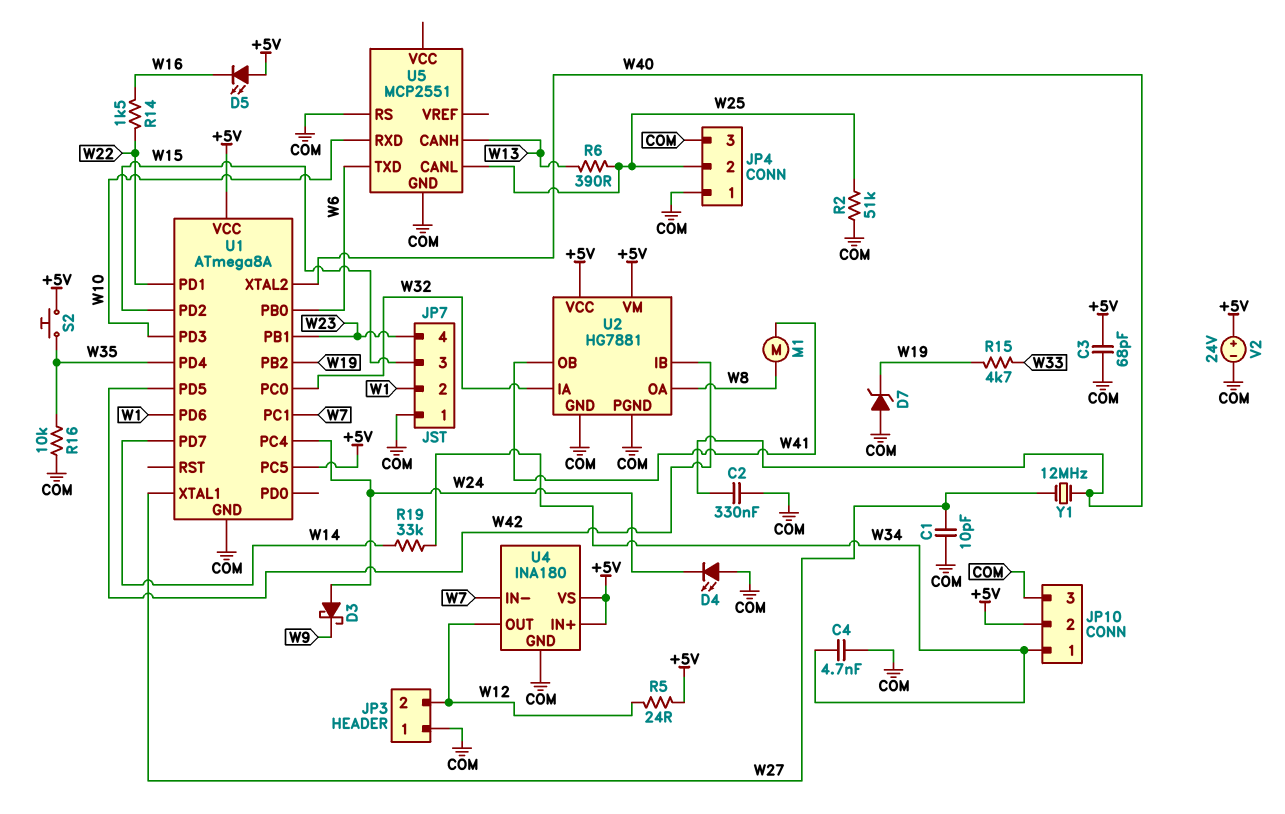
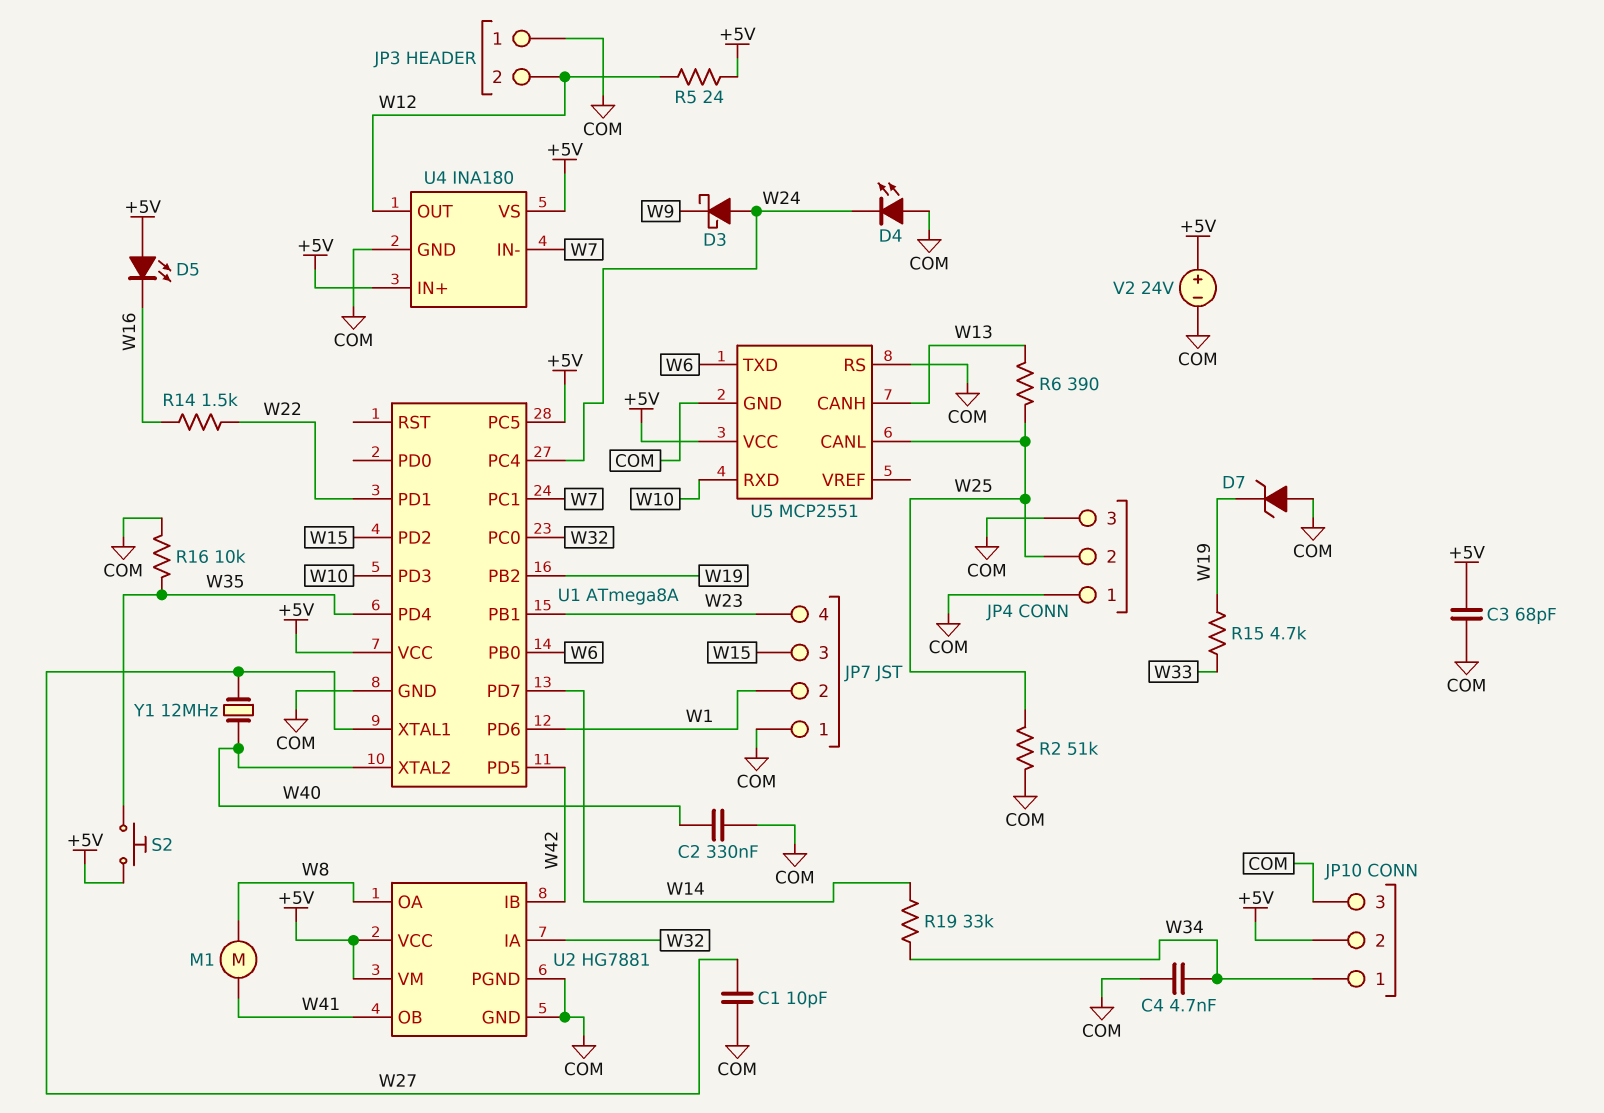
U5 pin VCC: none -> +5V

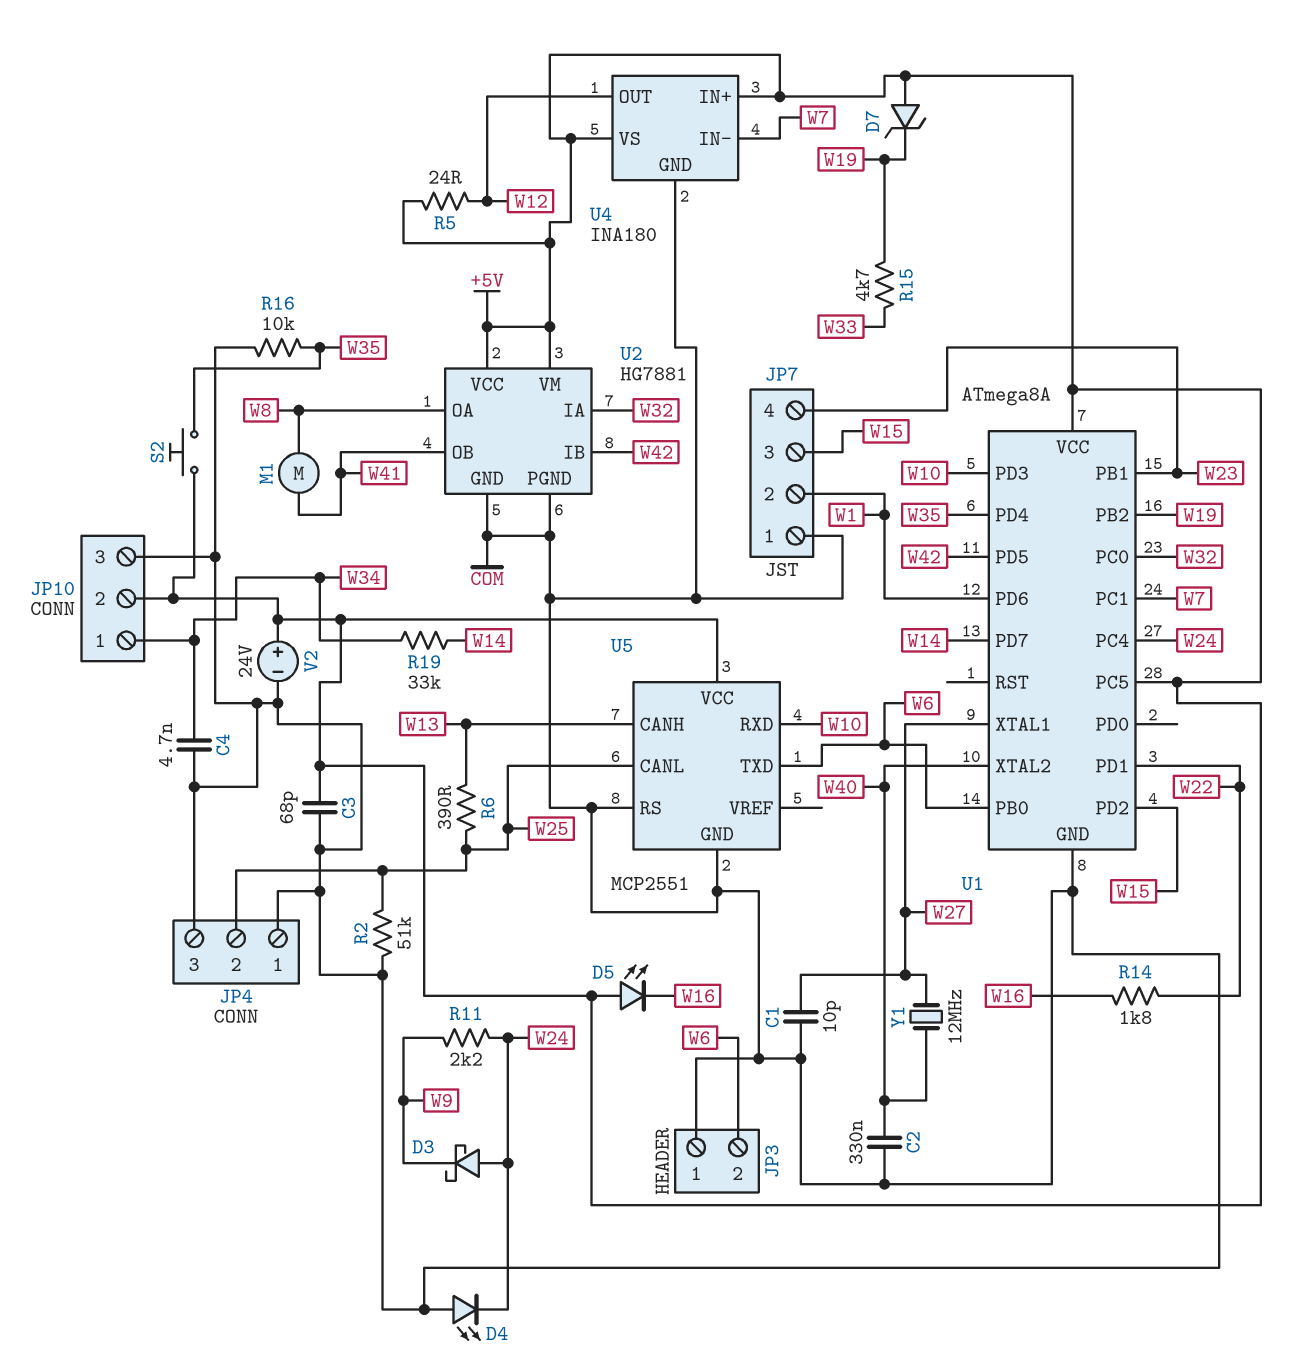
D7: zener (A COM, K W19) -> zener (A +5V, K W19)
JP3 pin 2: W12 -> W6
R11: none -> 2.2k (W9, W24)
R14: 1.5k (W16, W22) -> 1.8k (W16, W22)

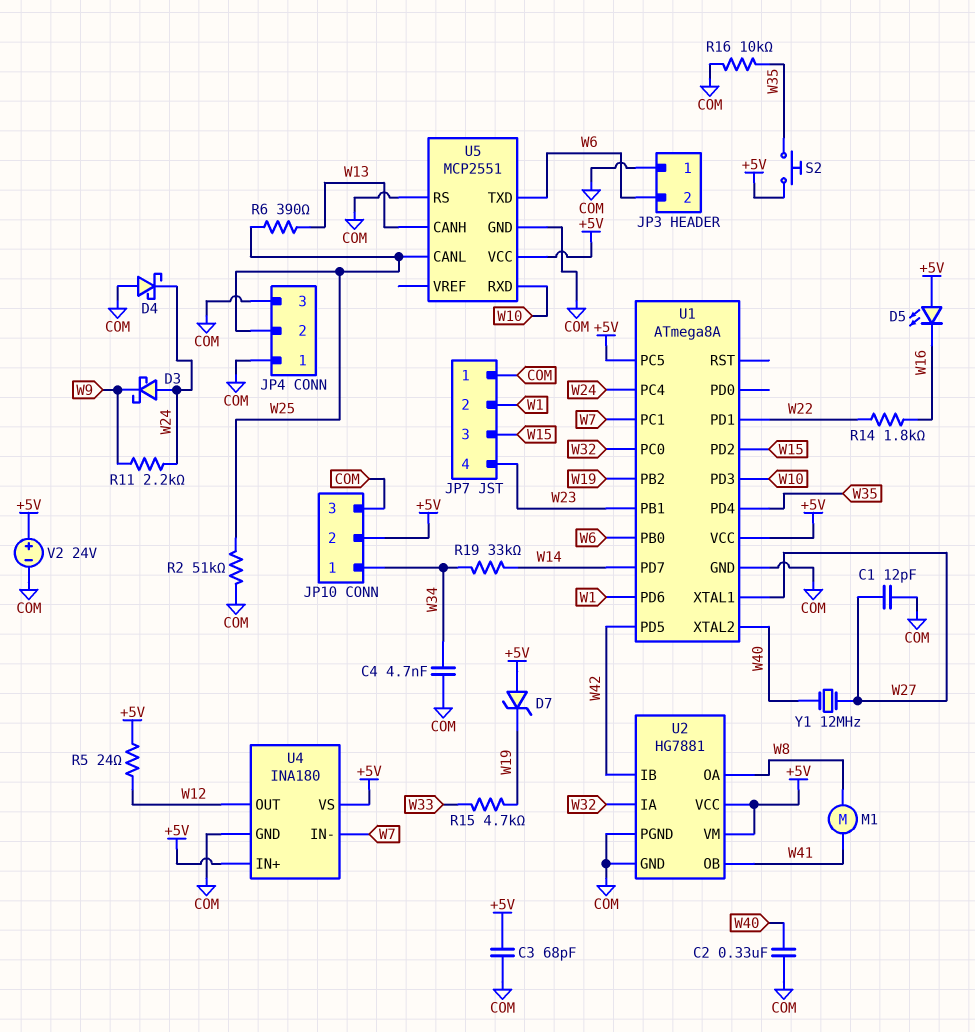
C1: 10pF (COM, W27) -> 12pF (COM, W27)
D4: LED (A COM, K W24) -> schottky (A COM, K W24)

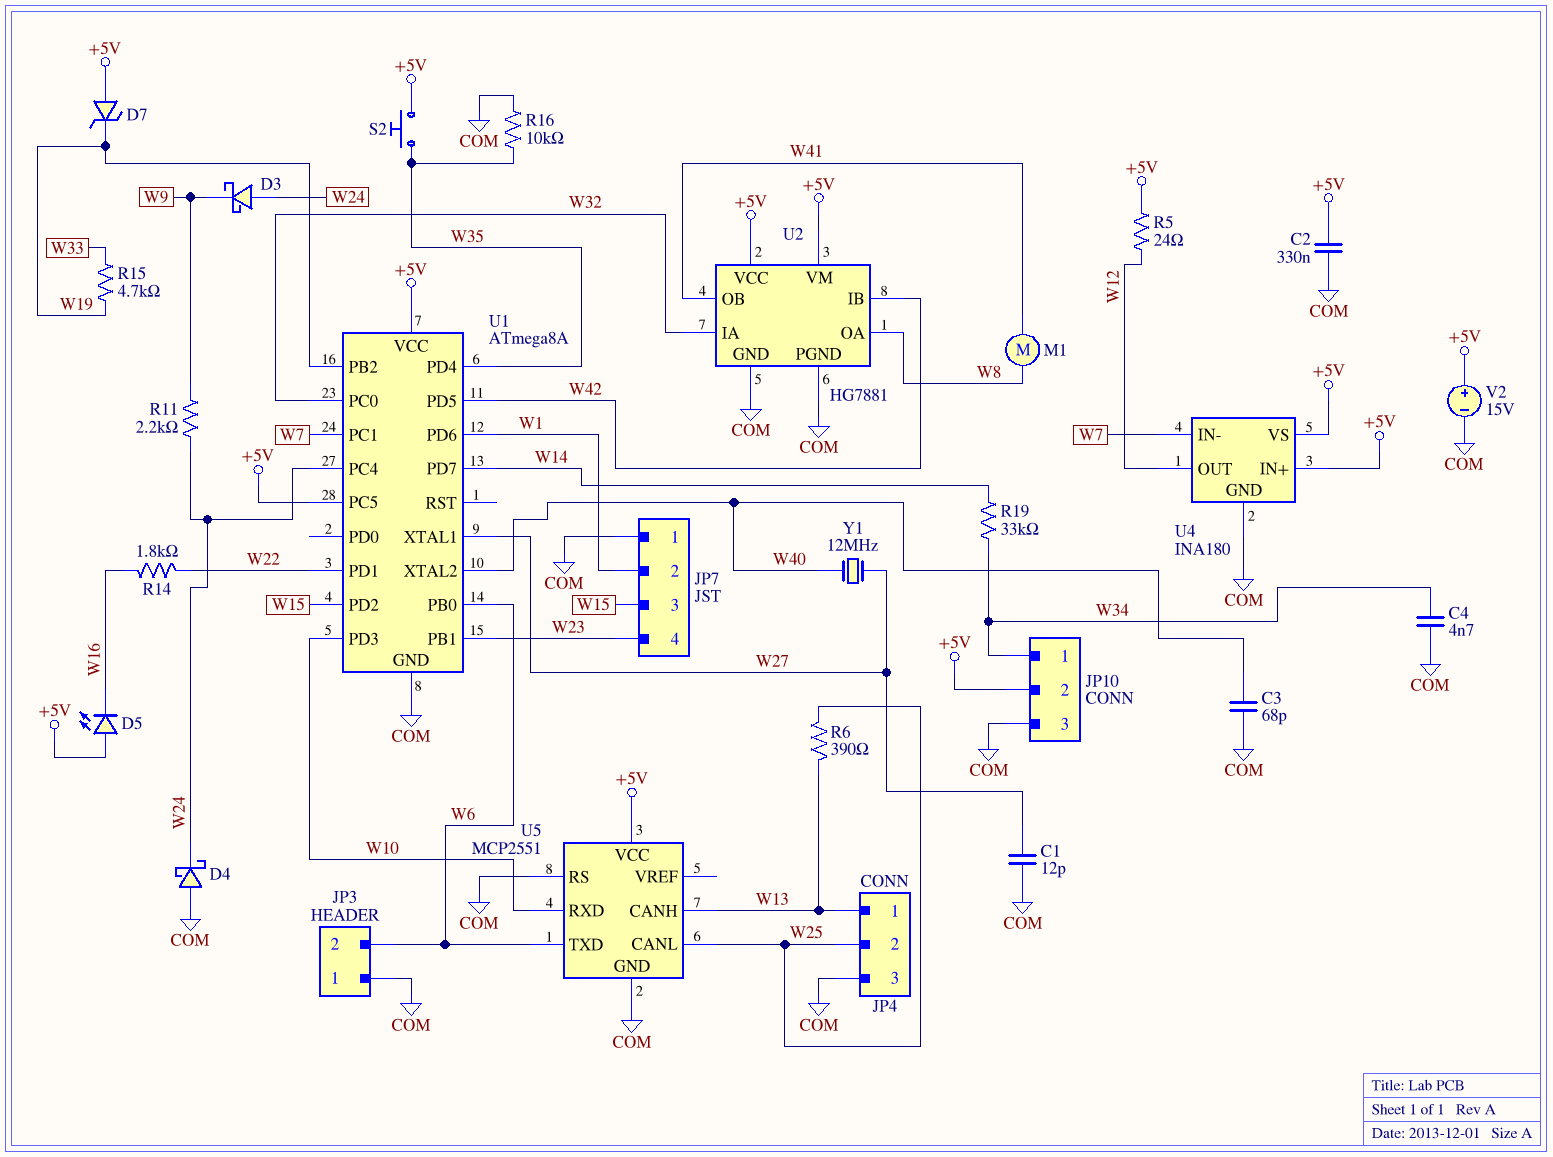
C2: 330nF (COM, W40) -> 330nF (+5V, COM)
C3: 68pF (+5V, COM) -> 68pF (COM, W40)
JP4 pin 1: COM -> W13
R2: 51k (COM, W25) -> none
V2: 24V (plus +5V, minus COM) -> 15V (plus +5V, minus COM)

